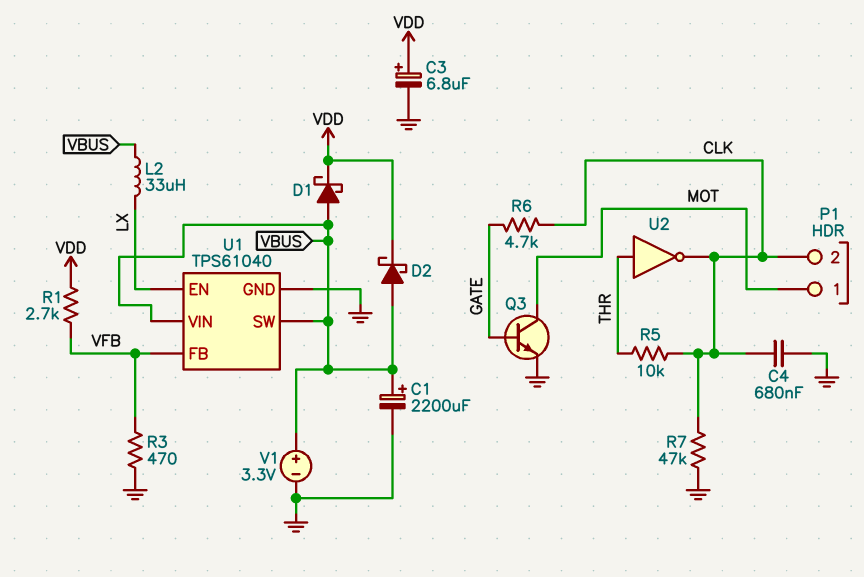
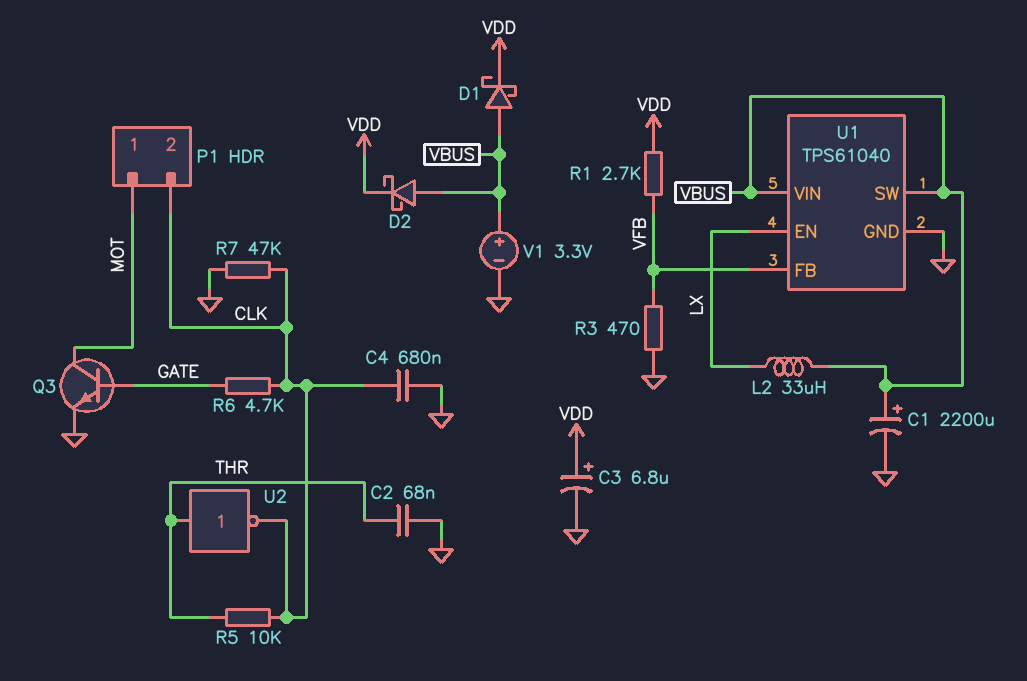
C2: none -> 68nF (GND, THR)

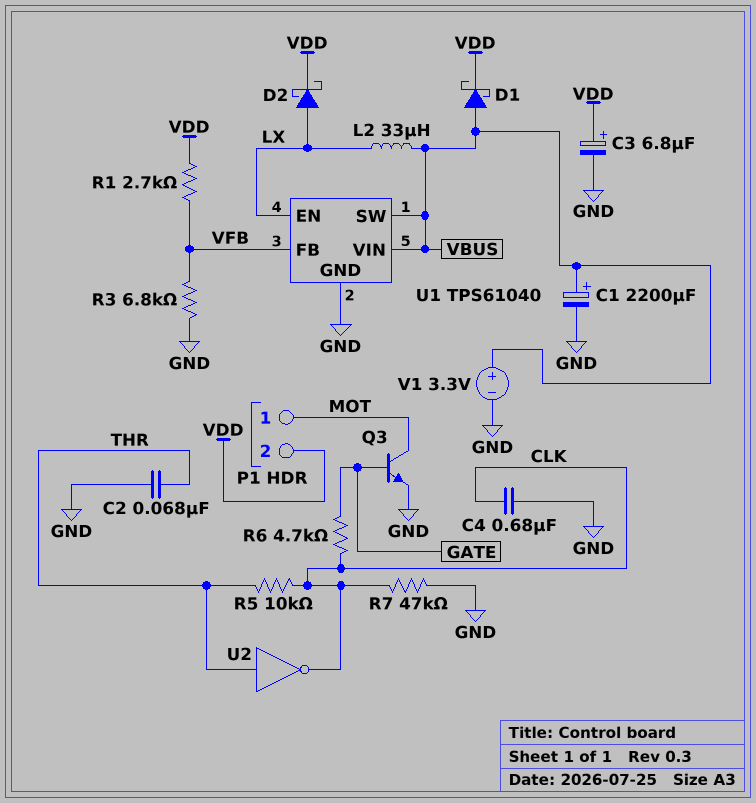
D2: schottky (A VBUS, K VDD) -> schottky (A LX, K VDD)
P1 pin 2: CLK -> VDD
R3: 470 (GND, VFB) -> 6.8k (GND, VFB)

